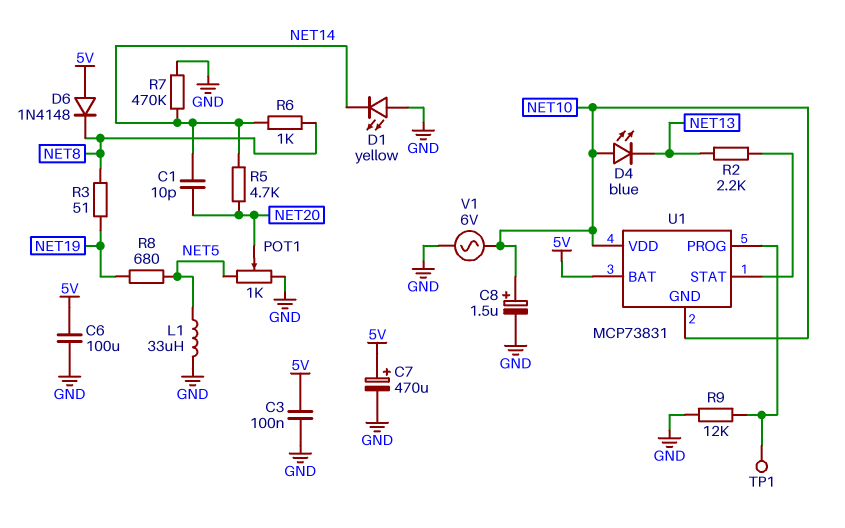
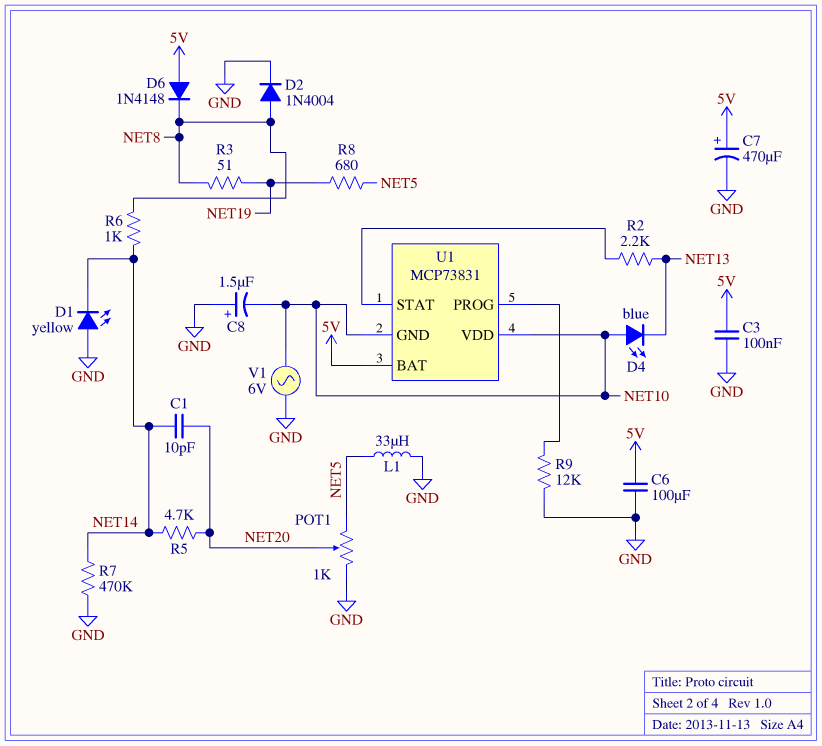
C8: 1.5uF (plus NET10, minus GND) -> 1.5uF (plus GND, minus NET10)
D2: none -> diode 1N4004 (A NET8, K GND)
TP1: test point (U1/PROG) -> none

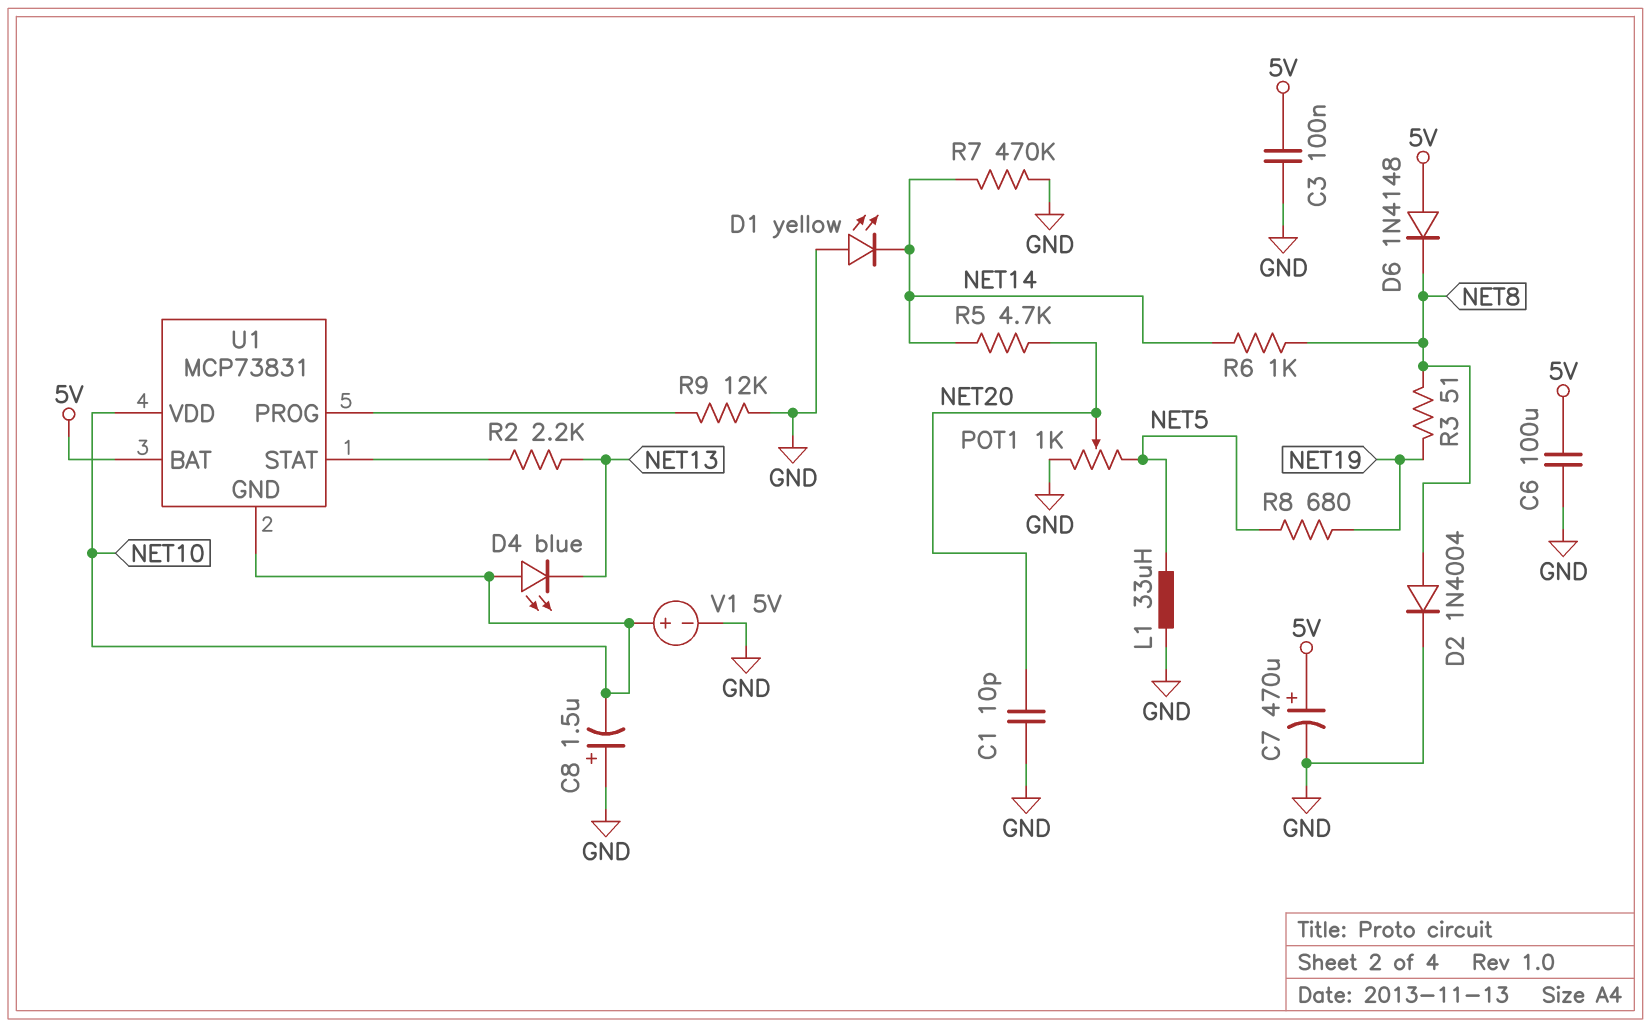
C1: 10pF (NET14, NET20) -> 10pF (GND, NET20)
V1: AC 6V (GND, NET10) -> 5V (plus NET10, minus GND)

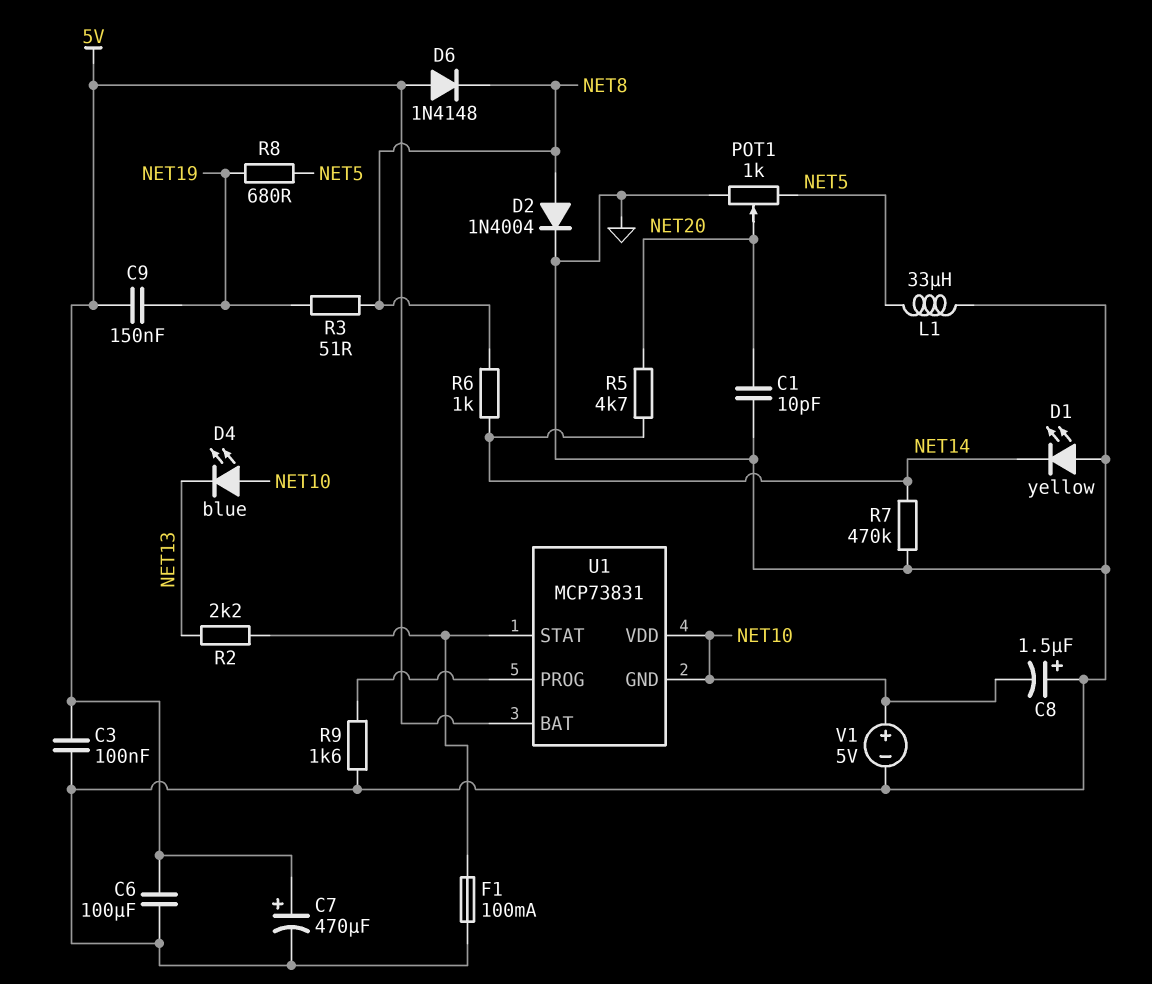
C9: none -> 150nF (5V, NET19)
F1: none -> 100mA (GND, U1/STAT)
R9: 12k (GND, U1/PROG) -> 1.6k (GND, U1/PROG)

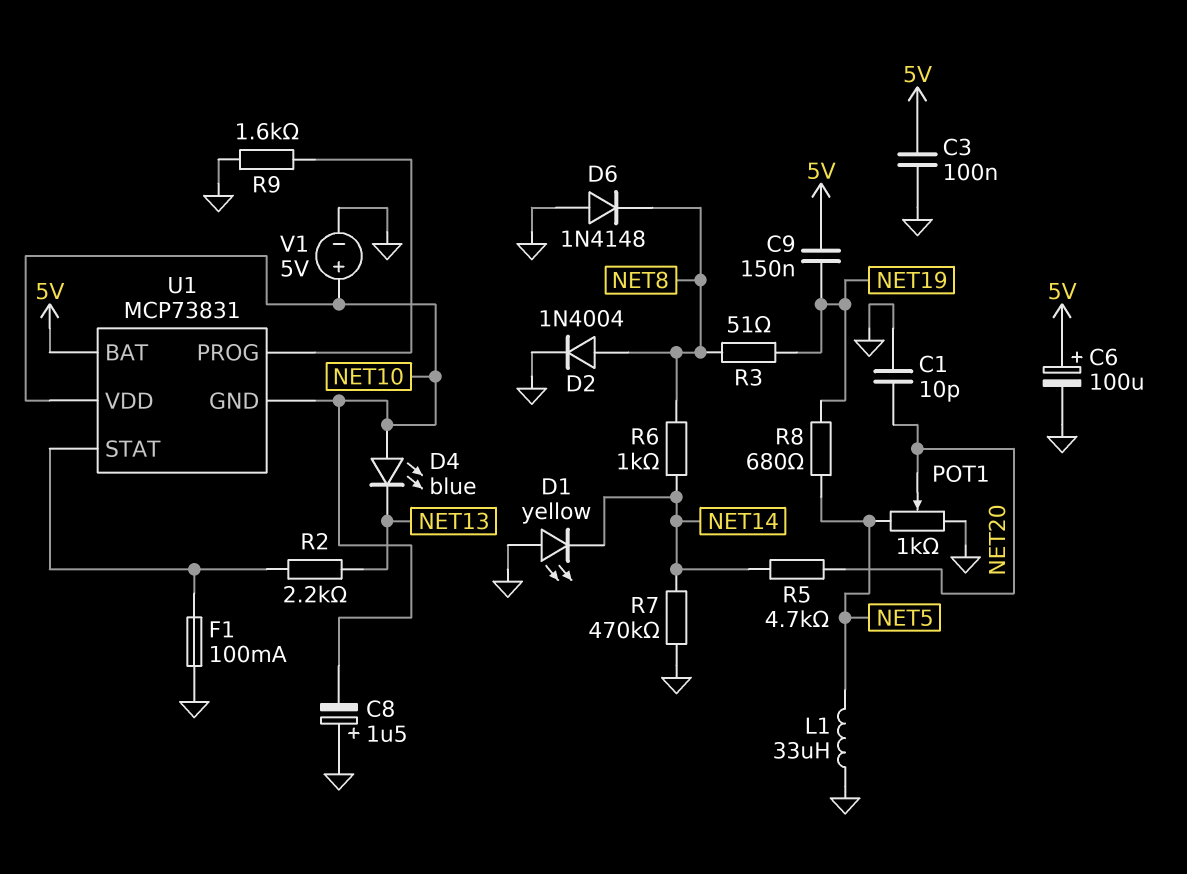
C6: 100uF (5V, GND) -> 100uF (plus 5V, minus GND)
C7: 470uF (plus 5V, minus GND) -> none
D6: diode 1N4148 (A 5V, K NET8) -> diode 1N4148 (A GND, K NET8)

